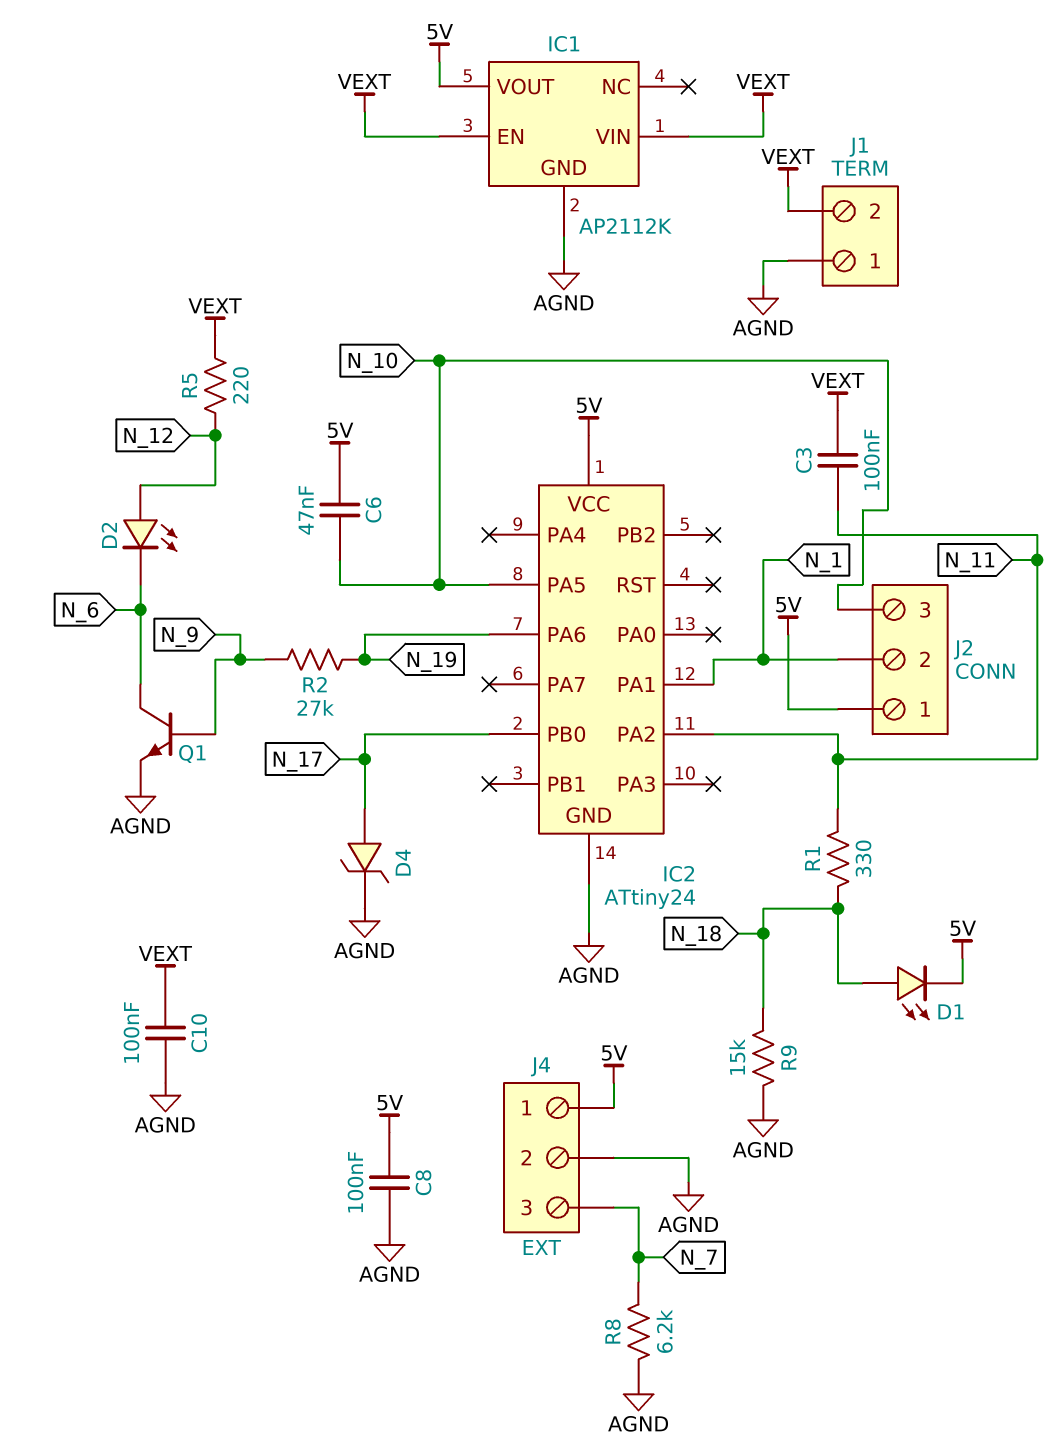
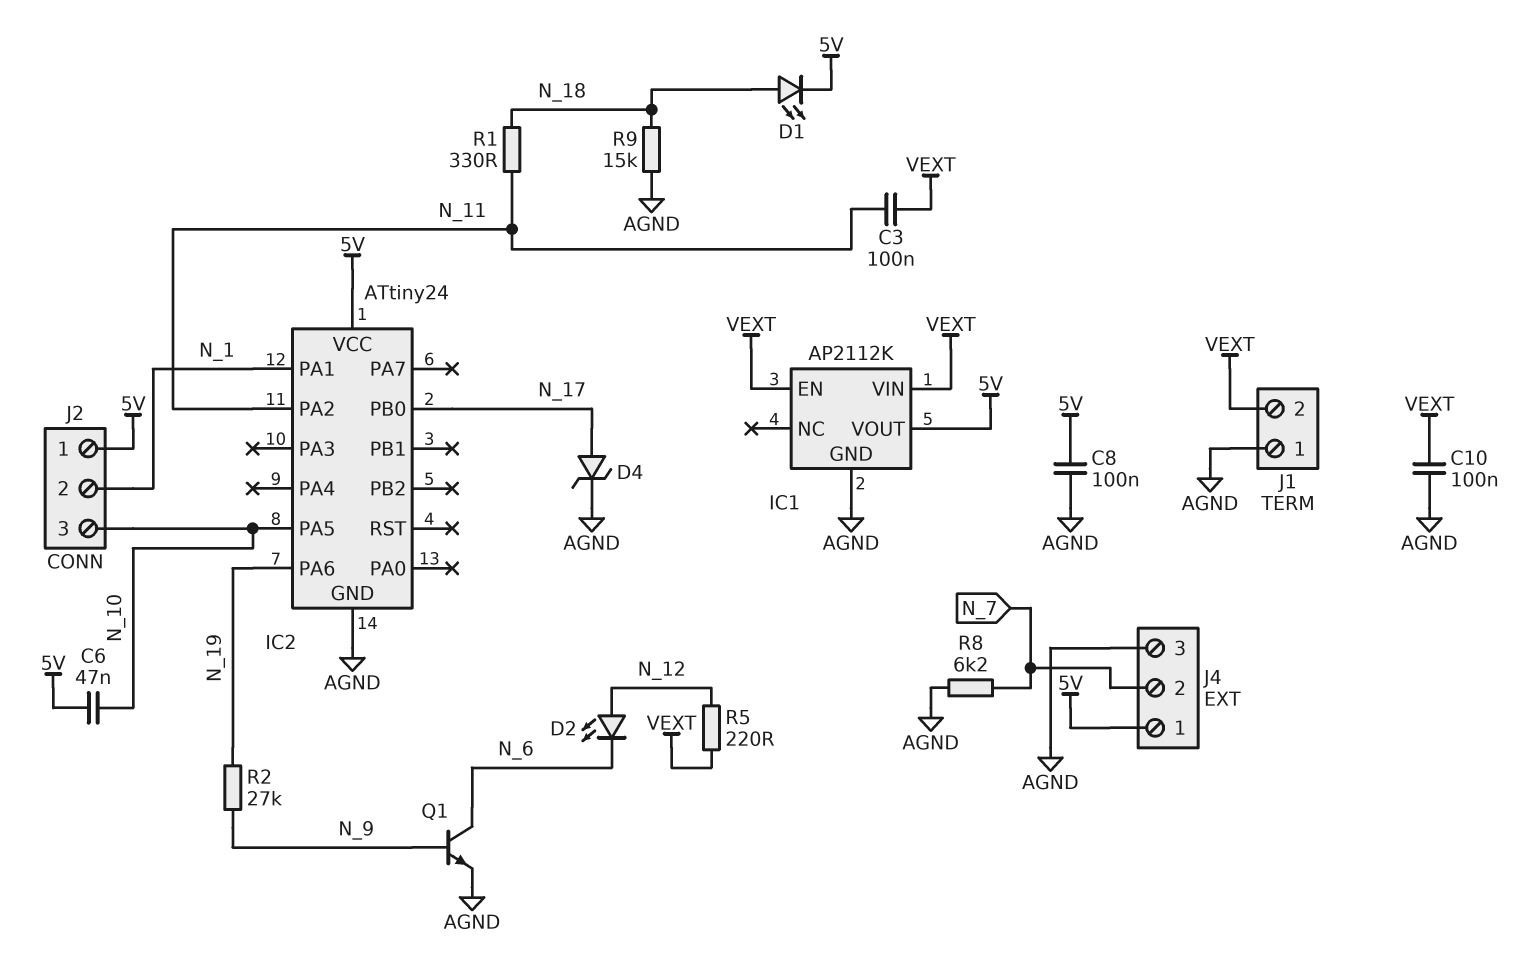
J4 pin 2: AGND -> N_7
J4 pin 3: N_7 -> AGND

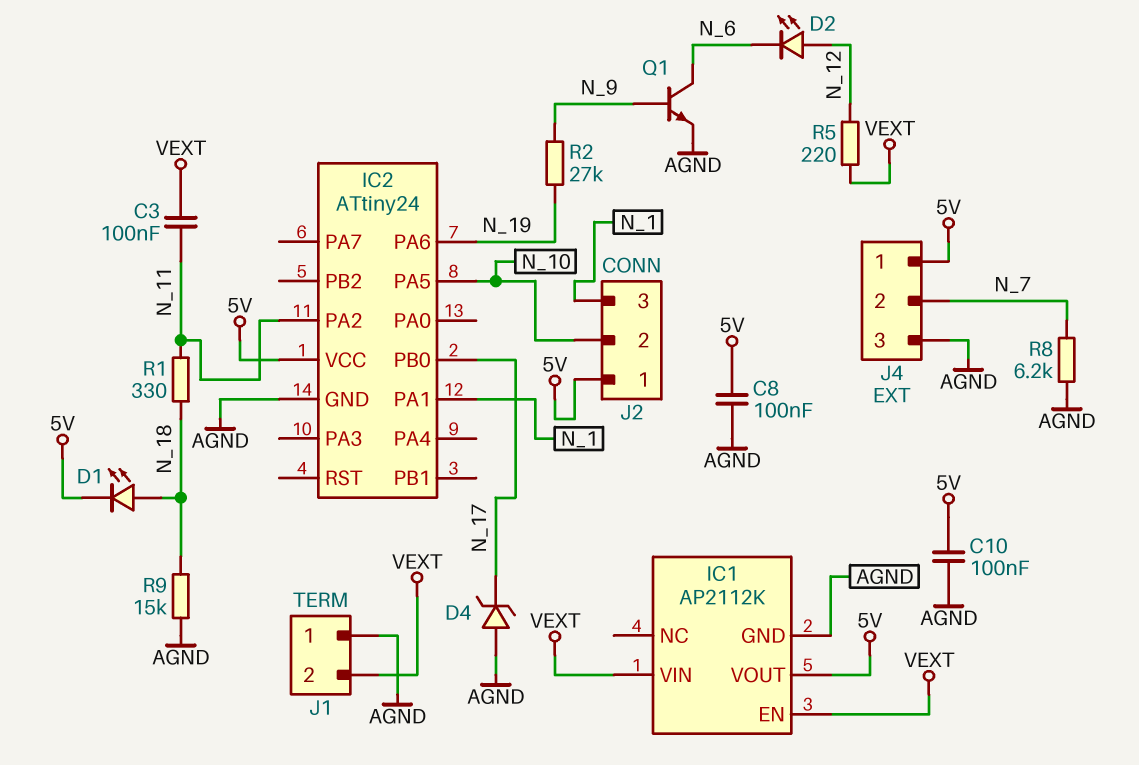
C6: 47nF (5V, N_10) -> none
C10: 100nF (AGND, VEXT) -> 100nF (5V, AGND)
D4: zener (A N_17, K AGND) -> zener (A AGND, K N_17)
J2 pin 2: N_1 -> N_10
J2 pin 3: N_10 -> N_1

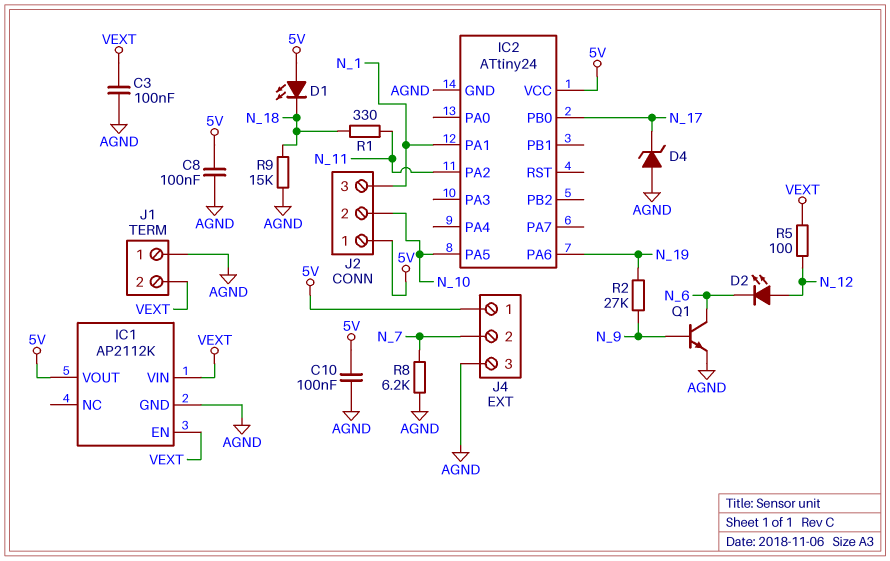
C3: 100nF (N_11, VEXT) -> 100nF (AGND, VEXT)
D1: LED (A N_18, K 5V) -> LED (A 5V, K N_18)
R5: 220 (N_12, VEXT) -> 100 (N_12, VEXT)

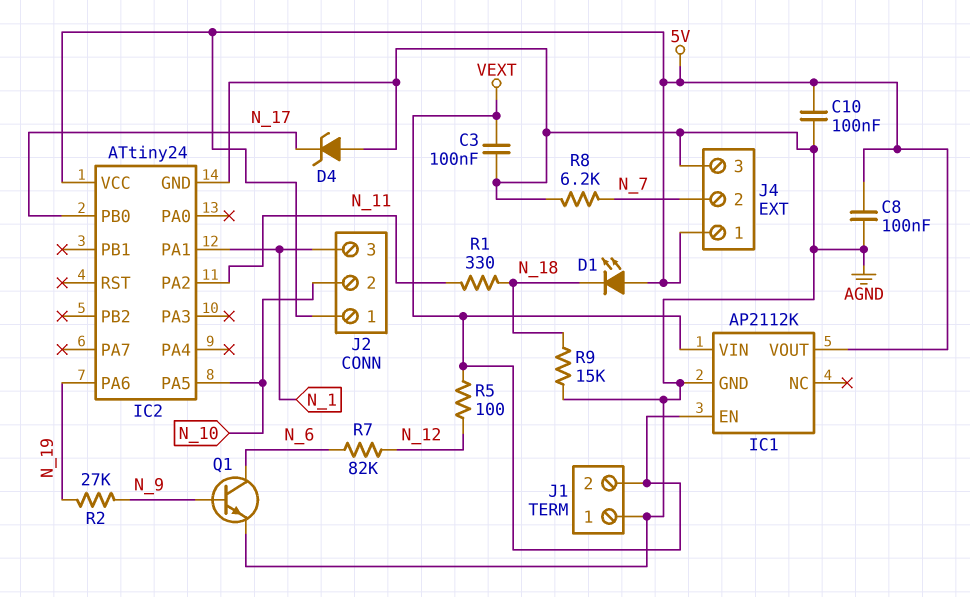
D2: LED (A N_12, K N_6) -> none
R7: none -> 82k (N_6, N_12)

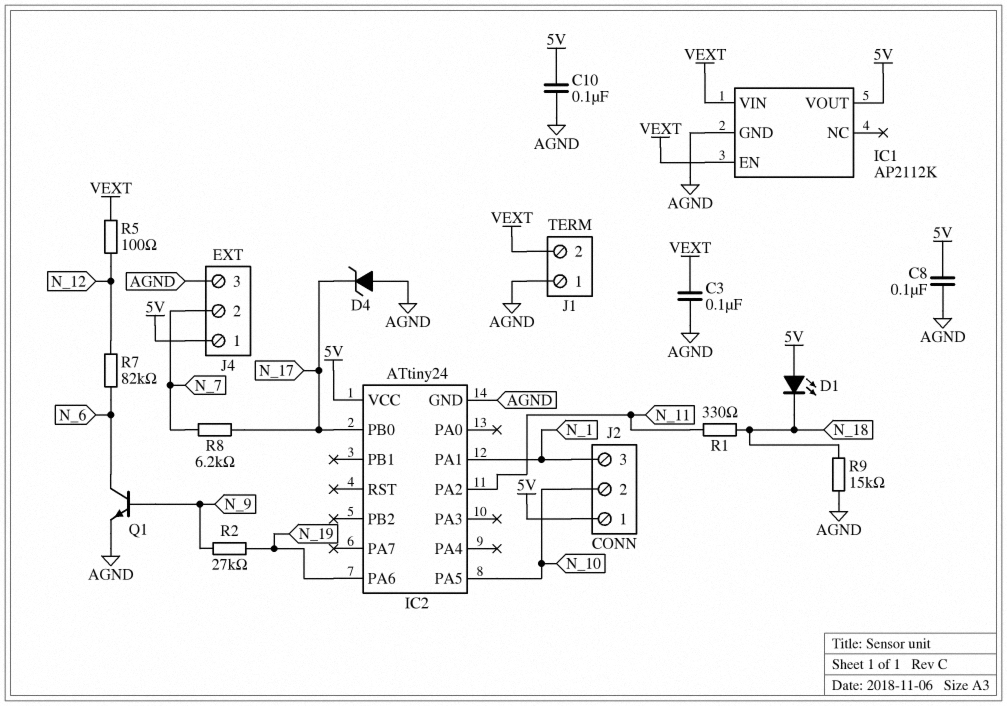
R8: 6.2k (AGND, N_7) -> 6.2k (N_7, N_17)

